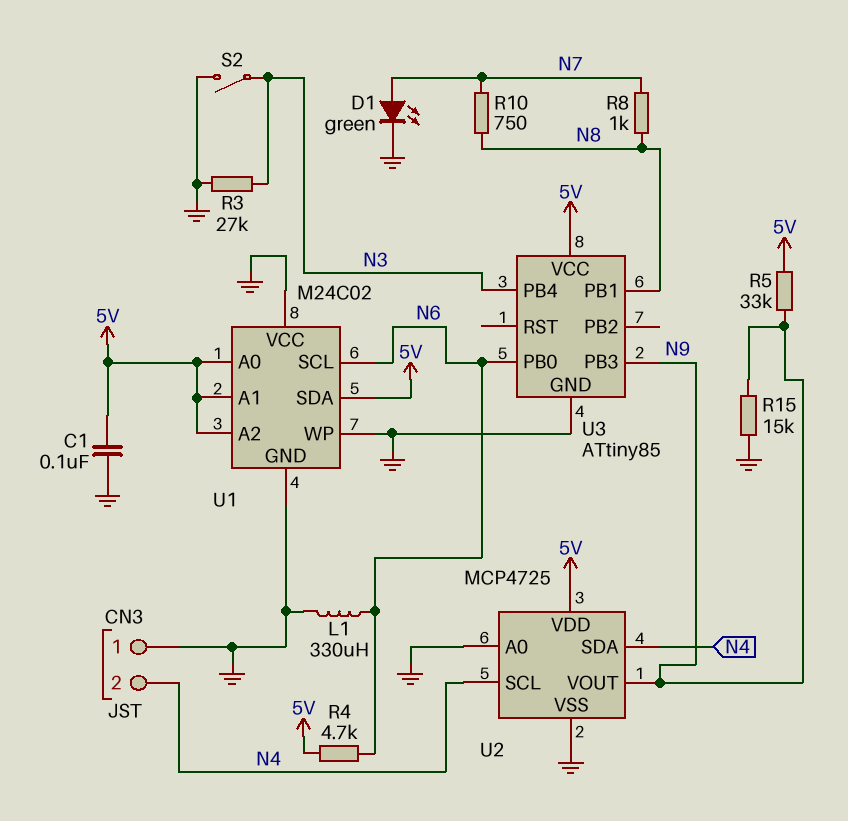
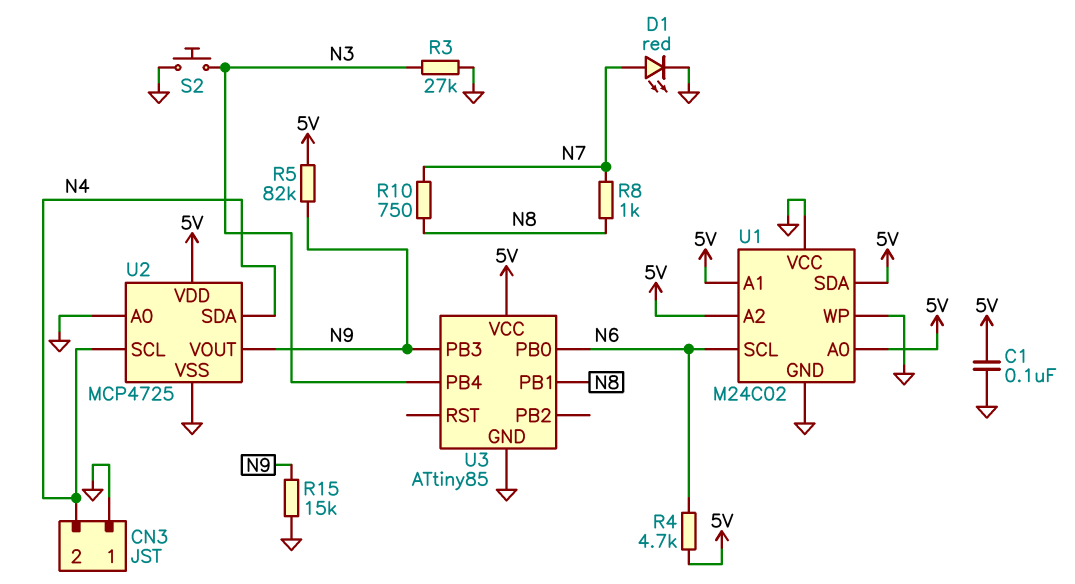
D1: LED green (A N7, K GND) -> LED red (A N7, K GND)
L1: 330uH (GND, N6) -> none
R5: 33k (5V, N9) -> 82k (5V, N9)
S2: switch (GND, N3) -> button (GND, N3)

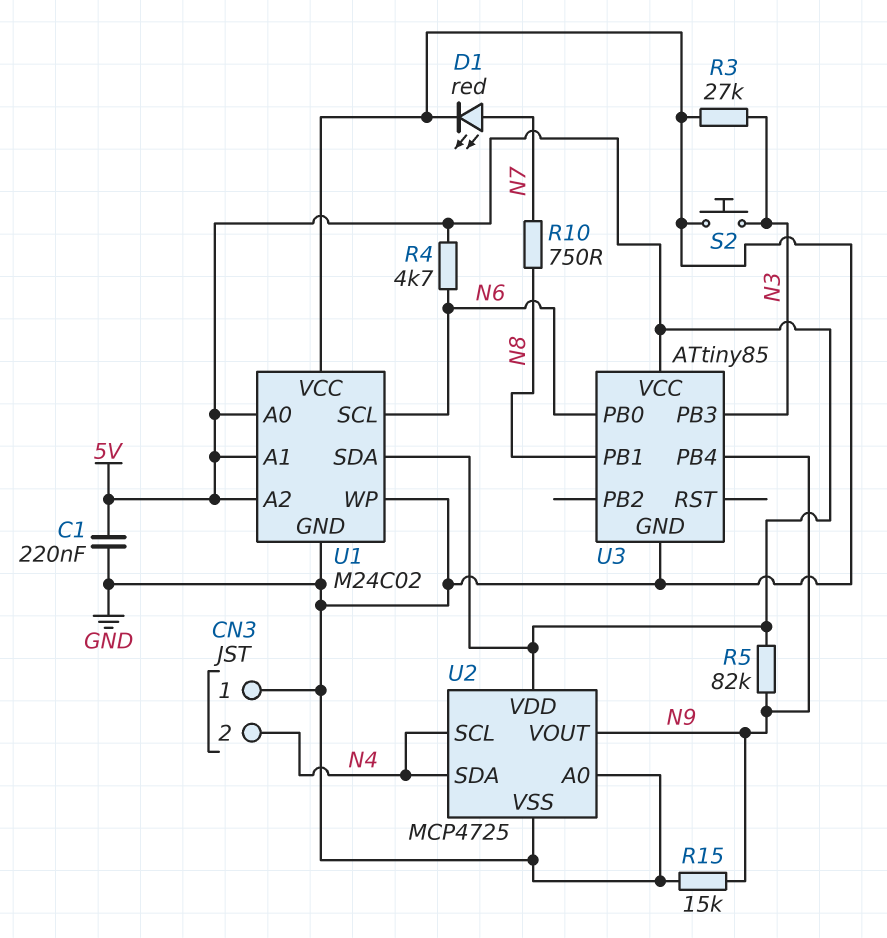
C1: 100nF (5V, GND) -> 220nF (5V, GND)
R8: 1k (N7, N8) -> none
U3 pin PB3: N9 -> N3
U3 pin PB4: N3 -> N9

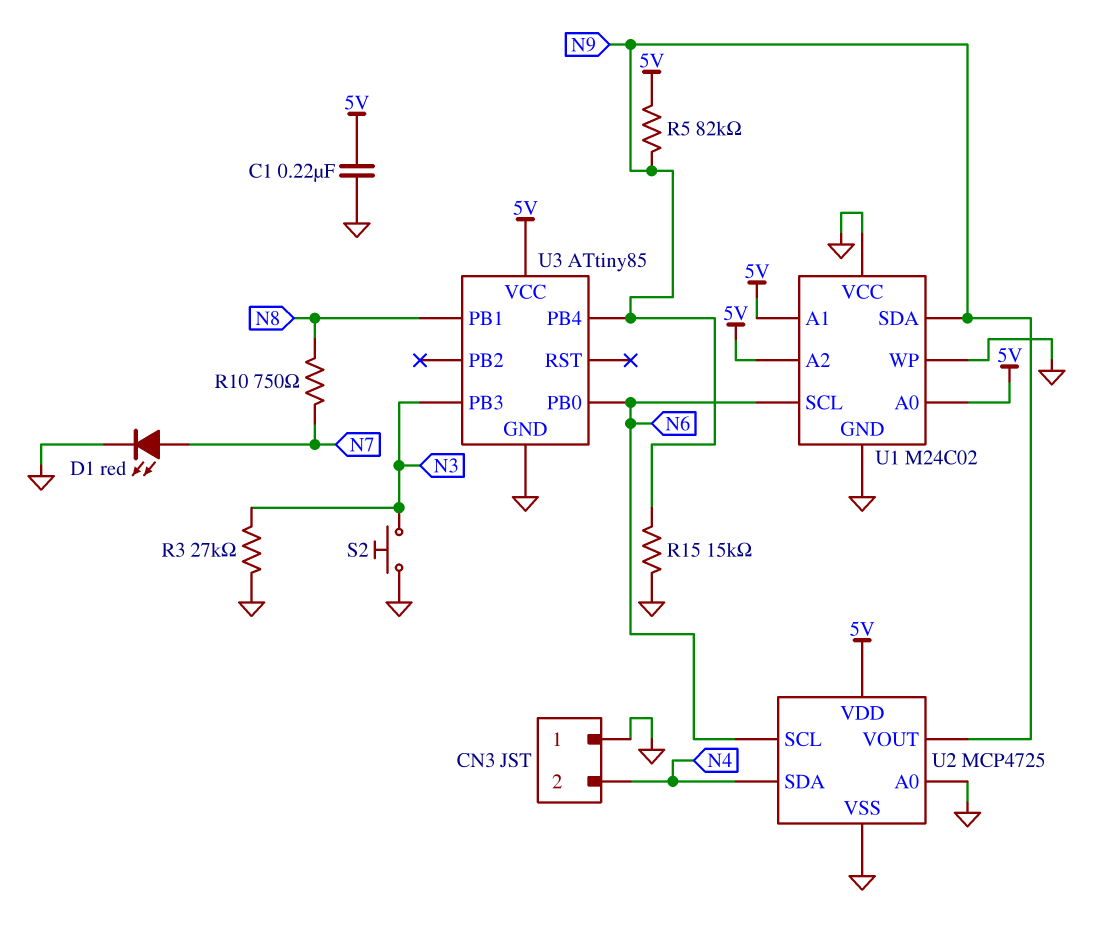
R4: 4.7k (5V, N6) -> none
U1 pin SDA: 5V -> N9
U2 pin SCL: N4 -> N6

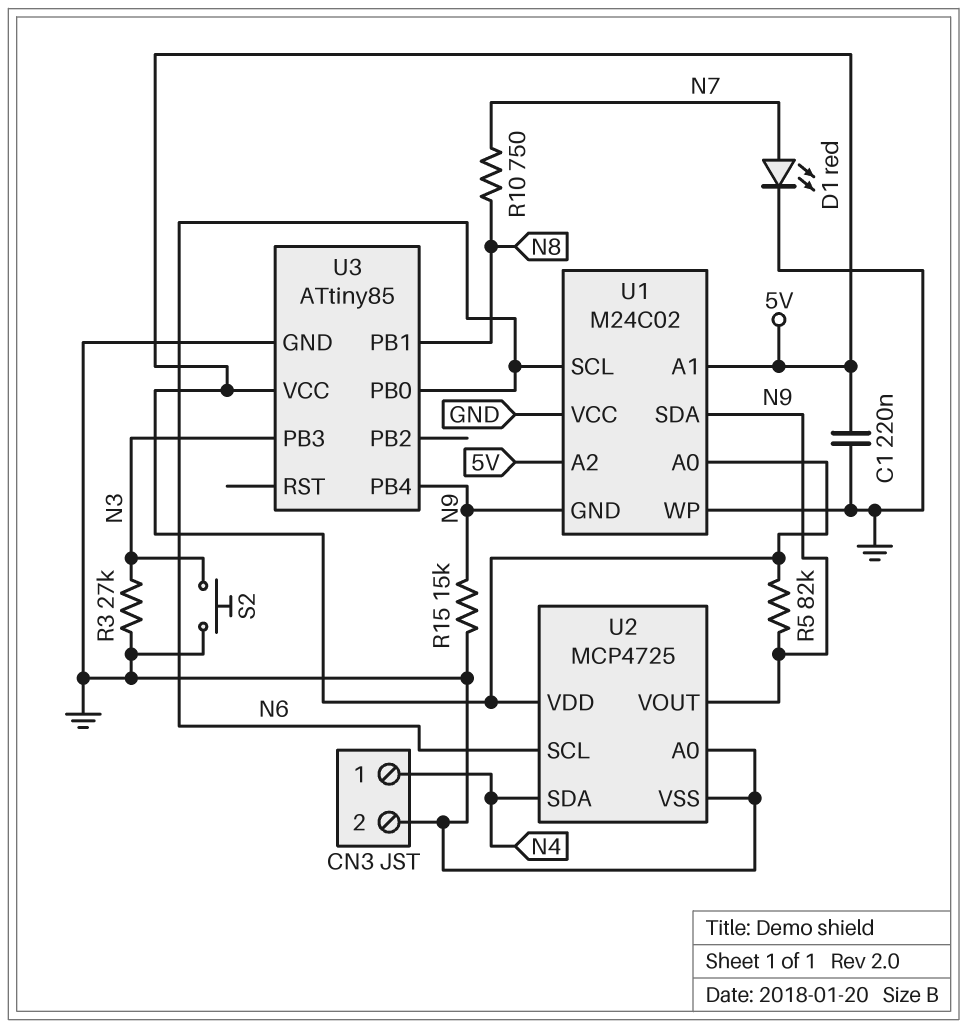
CN3 pin 1: GND -> N4
CN3 pin 2: N4 -> GND
U1 pin GND: GND -> N9

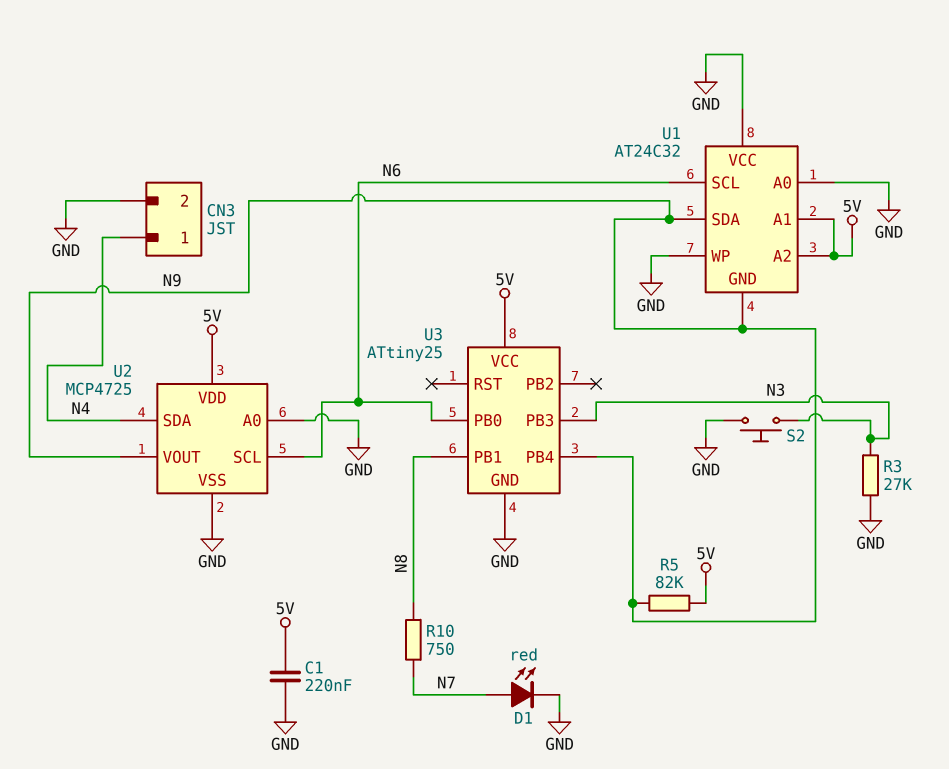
R15: 15k (GND, N9) -> none
U1: M24C02 -> AT24C32
U1 pin A0: 5V -> GND
U3: ATtiny85 -> ATtiny25

